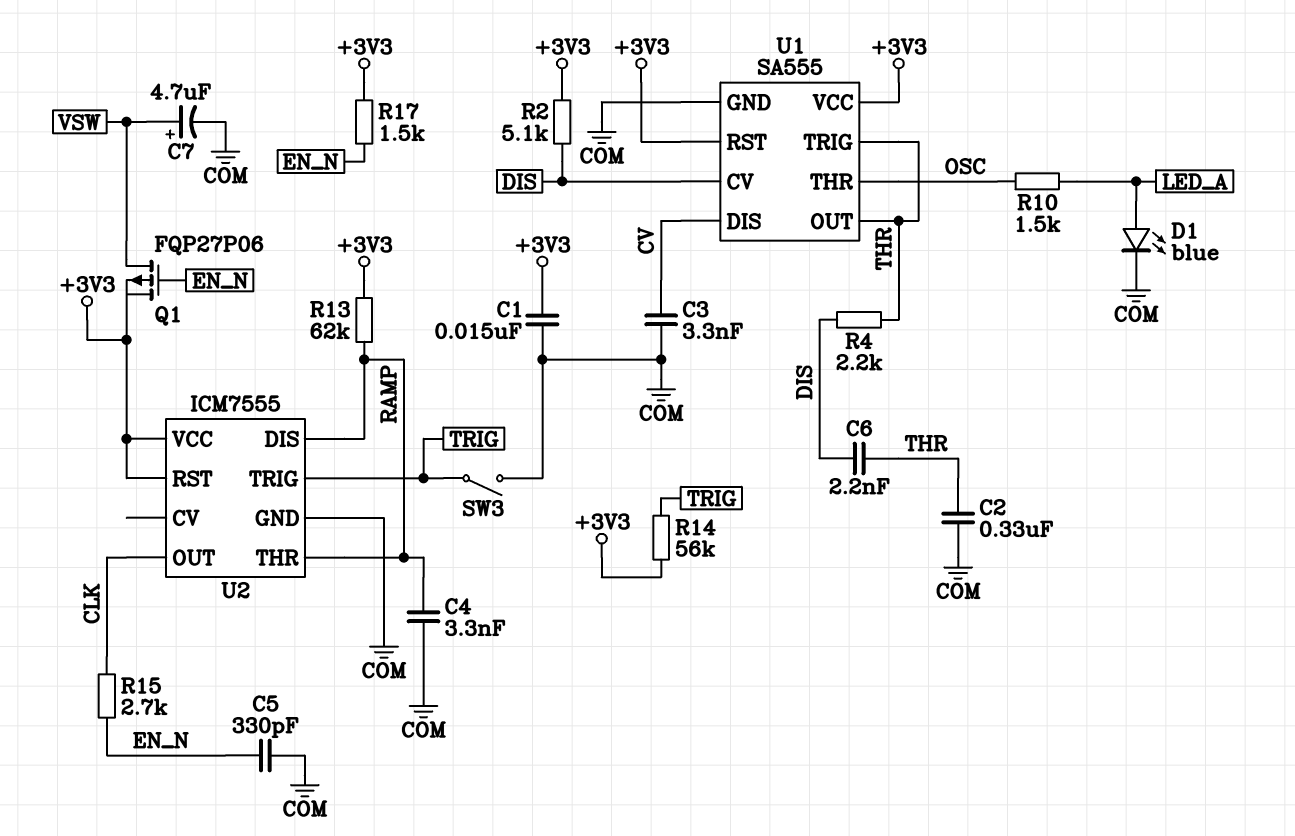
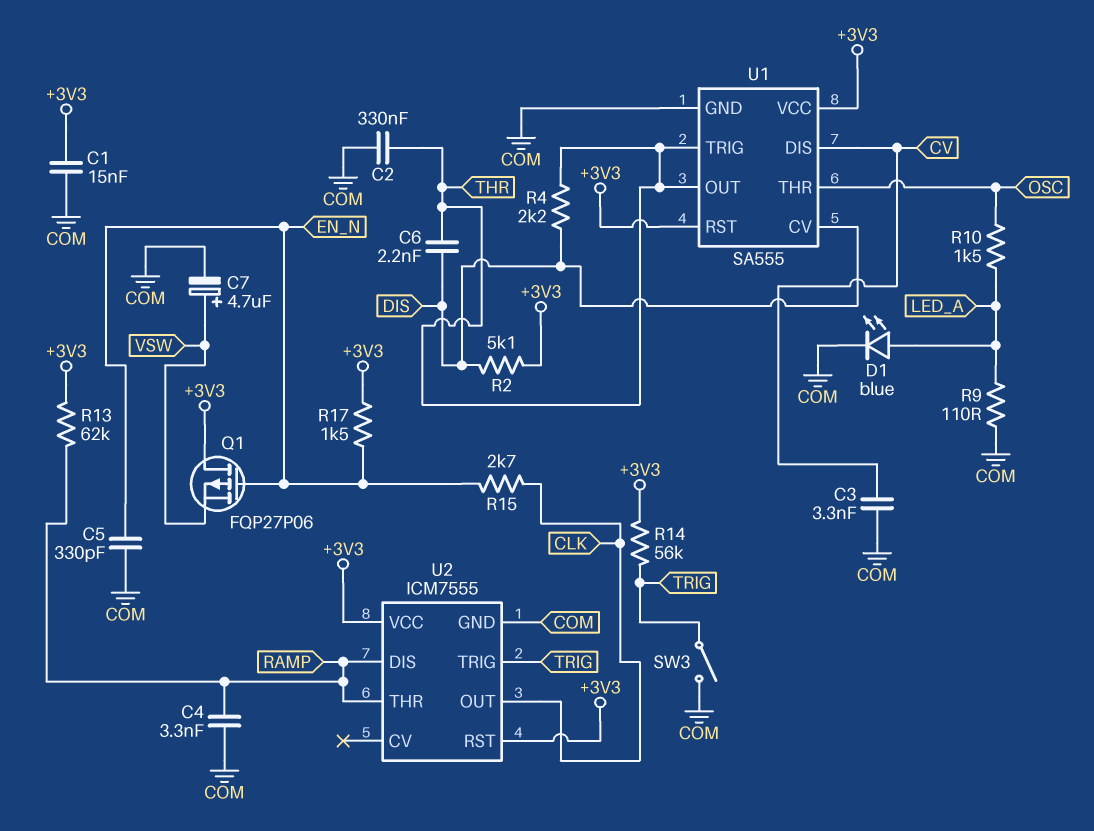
Q1: PMOS FQP27P06 (G EN_N, D VSW, S +3V3) -> PMOS FQP27P06 (G EN_N, D +3V3, S VSW)
R9: none -> 110 (COM, LED_A)

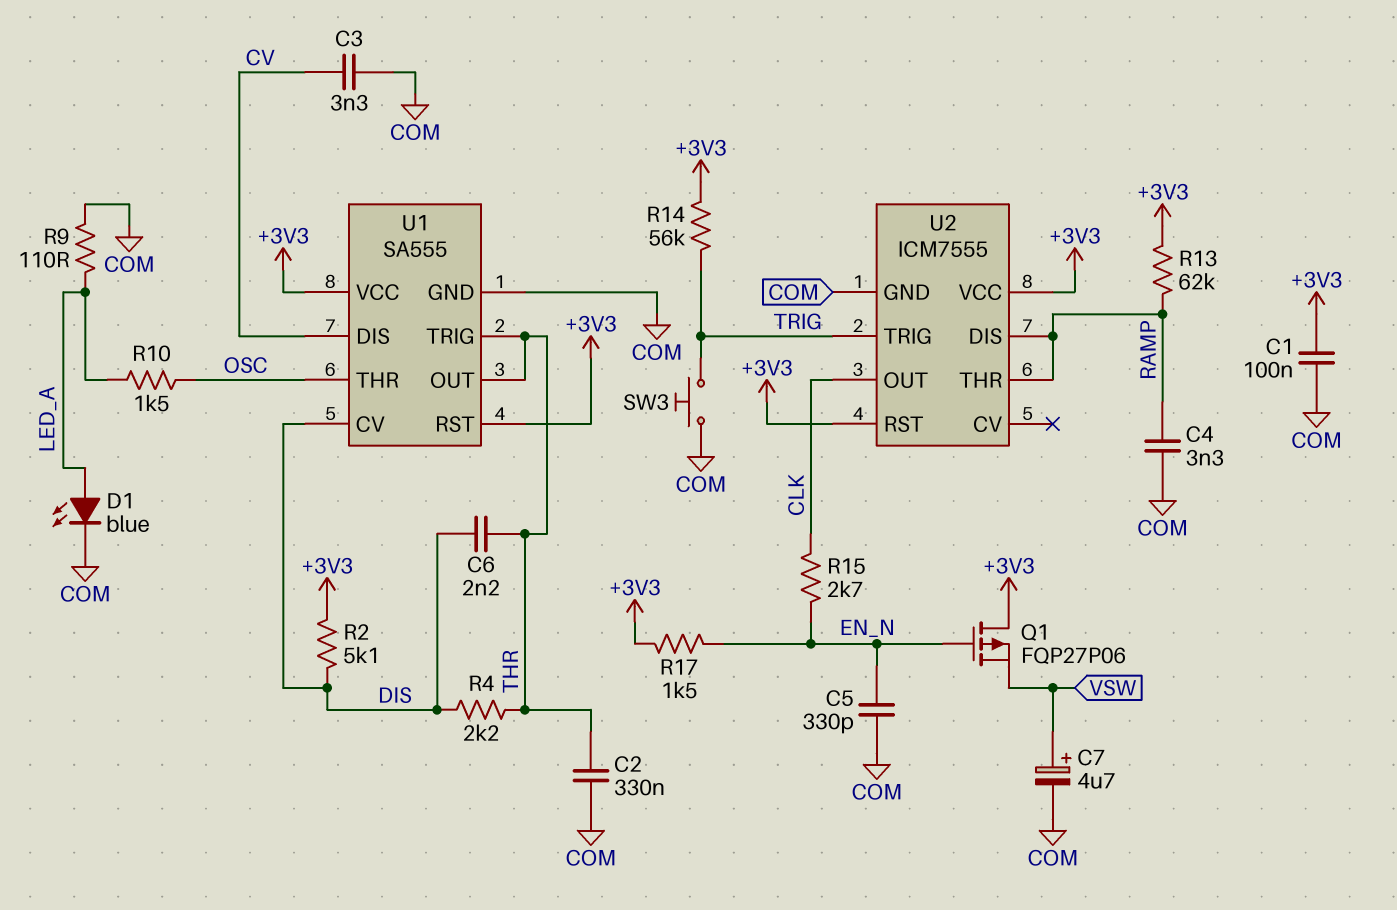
C1: 15nF (+3V3, COM) -> 100nF (+3V3, COM)
SW3: switch (COM, TRIG) -> button (COM, TRIG)

